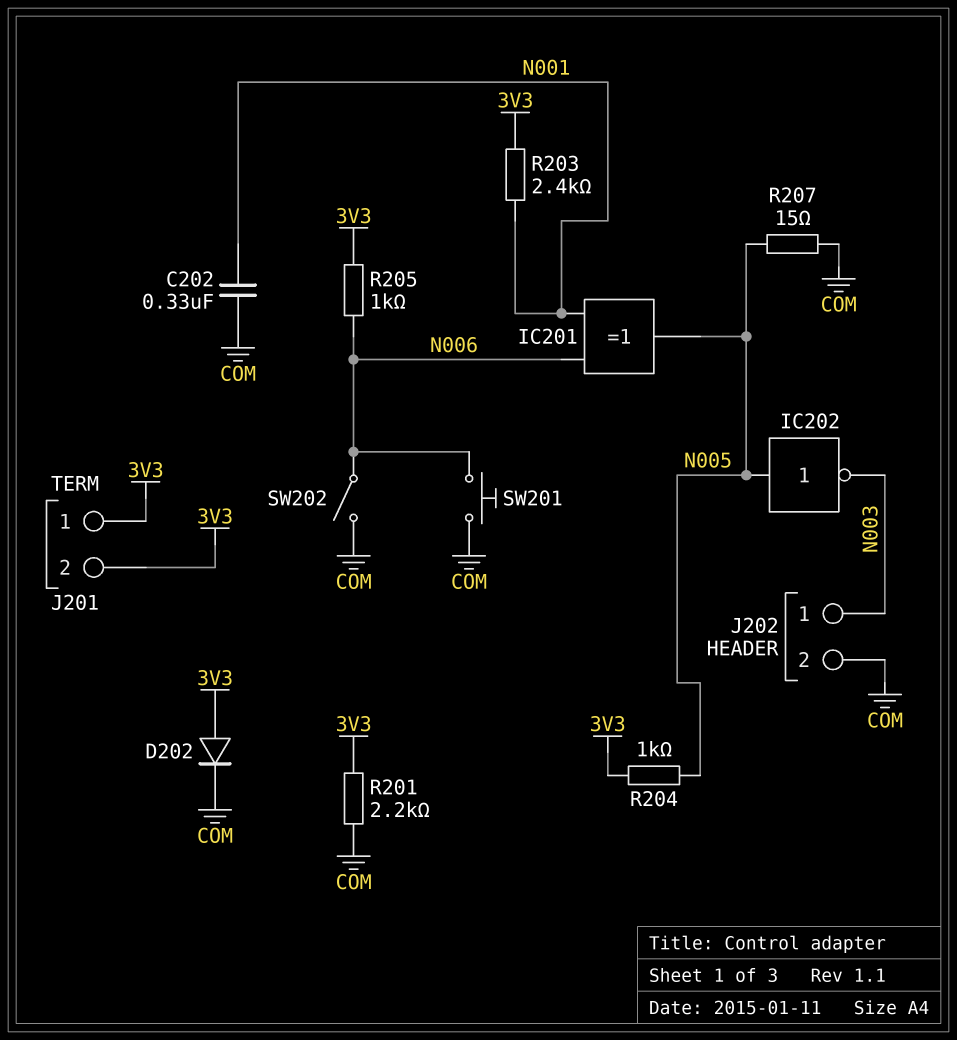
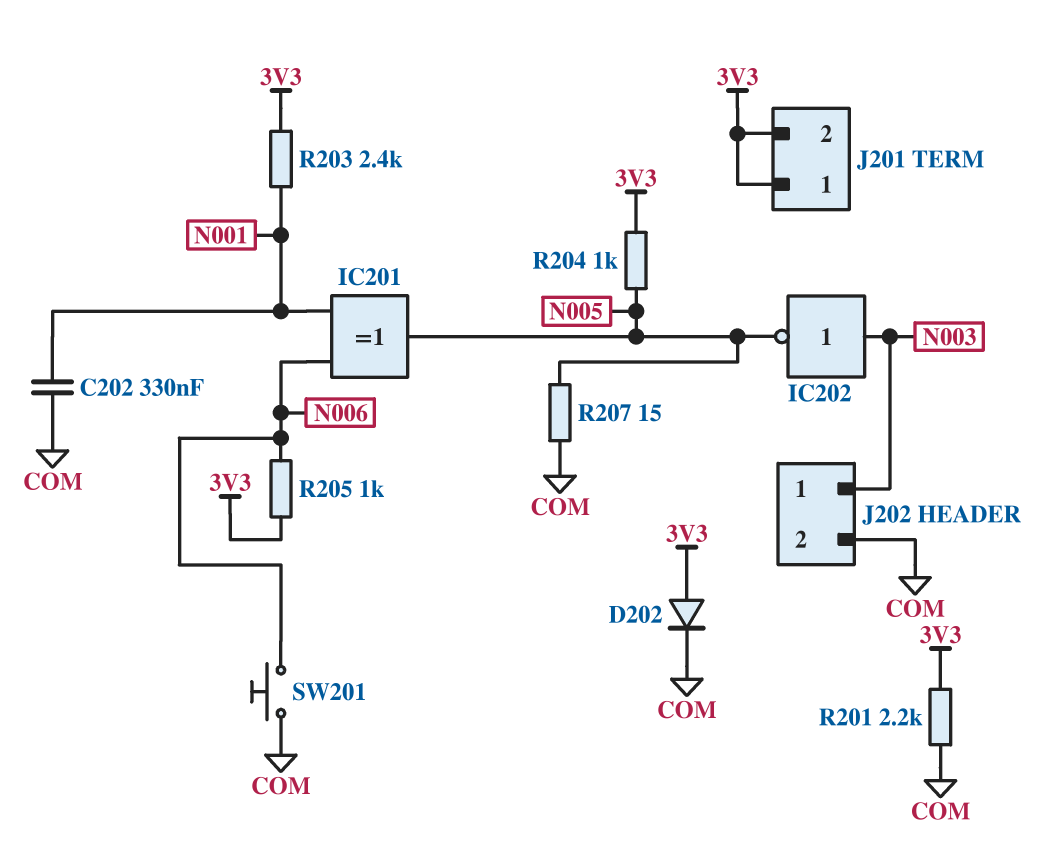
IC202: NOT (in N005, out N003) -> NOT (in N003, out N005)
SW202: switch (COM, N006) -> none

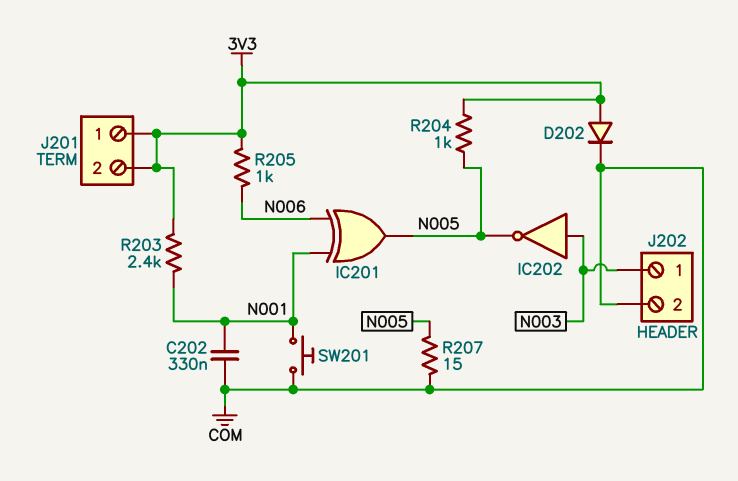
R201: 2.2k (3V3, COM) -> none
SW201: button (COM, N006) -> button (COM, N001)

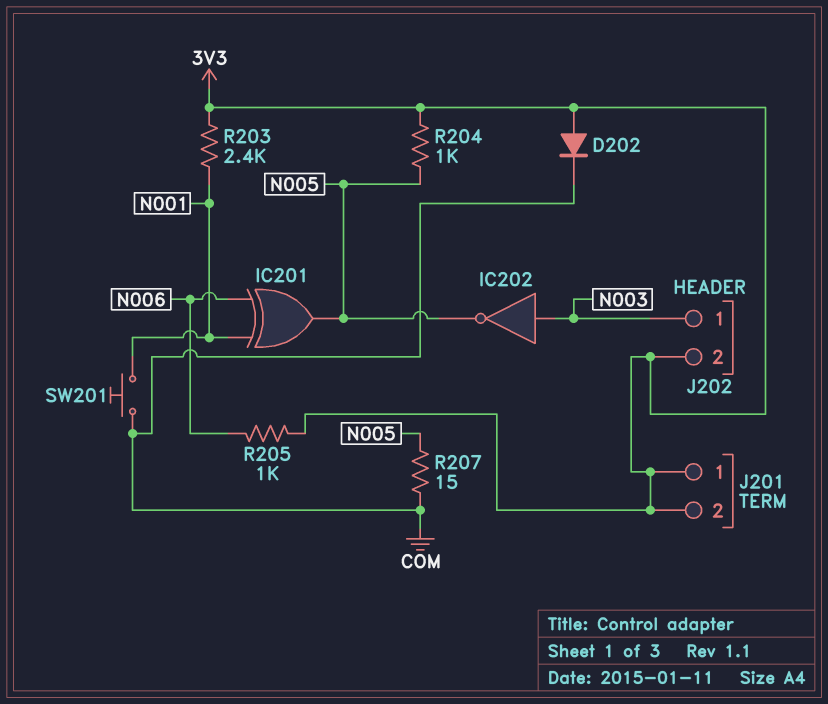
C202: 330nF (COM, N001) -> none
J202 pin 2: COM -> 3V3

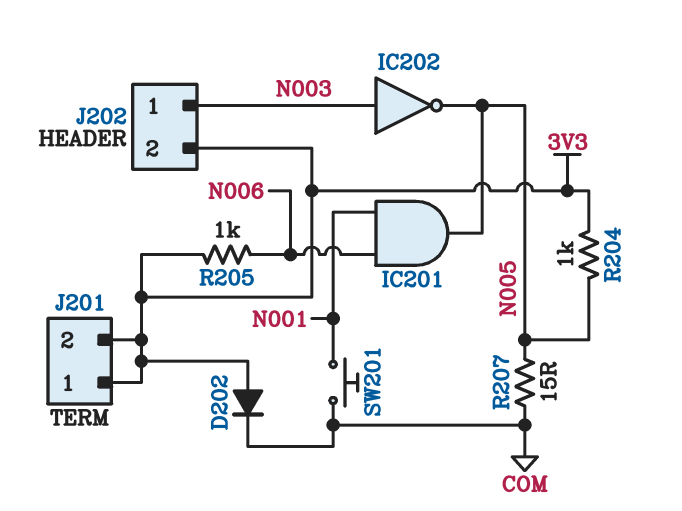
IC201: XOR (in N001, in N006, out N005) -> AND (in N001, in N006, out N005)
R203: 2.4k (3V3, N001) -> none

